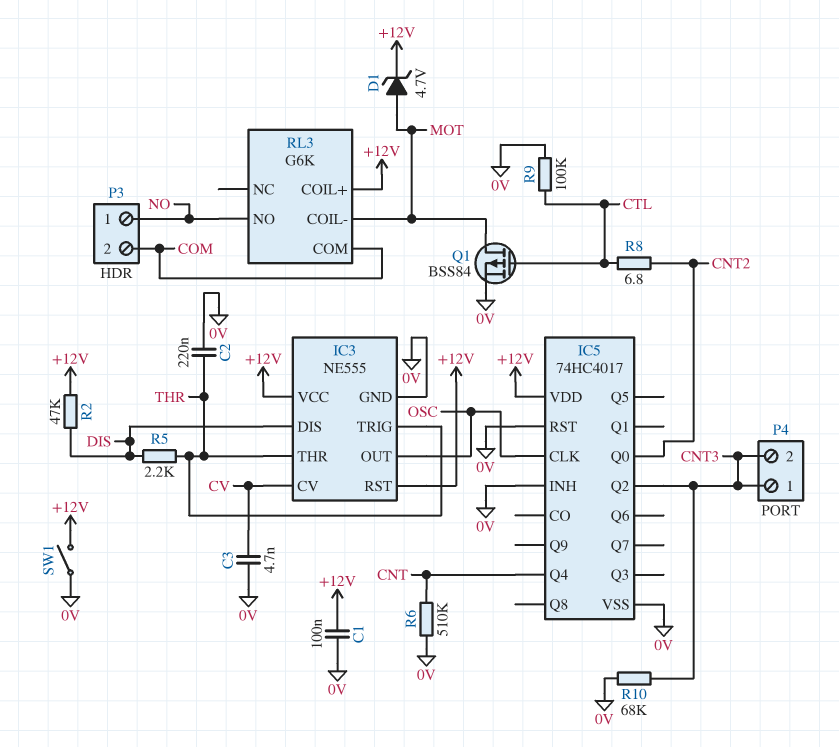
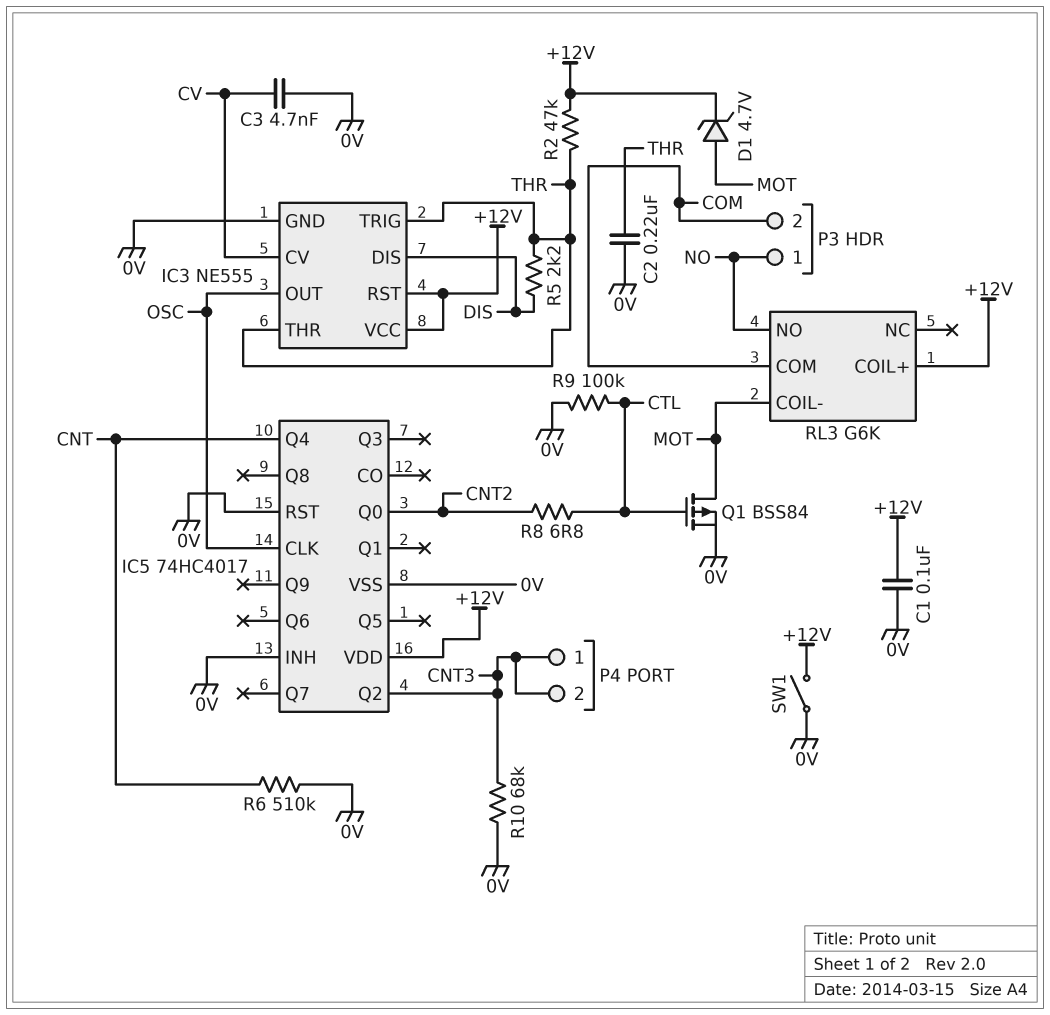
R2: 47k (+12V, DIS) -> 47k (+12V, THR)

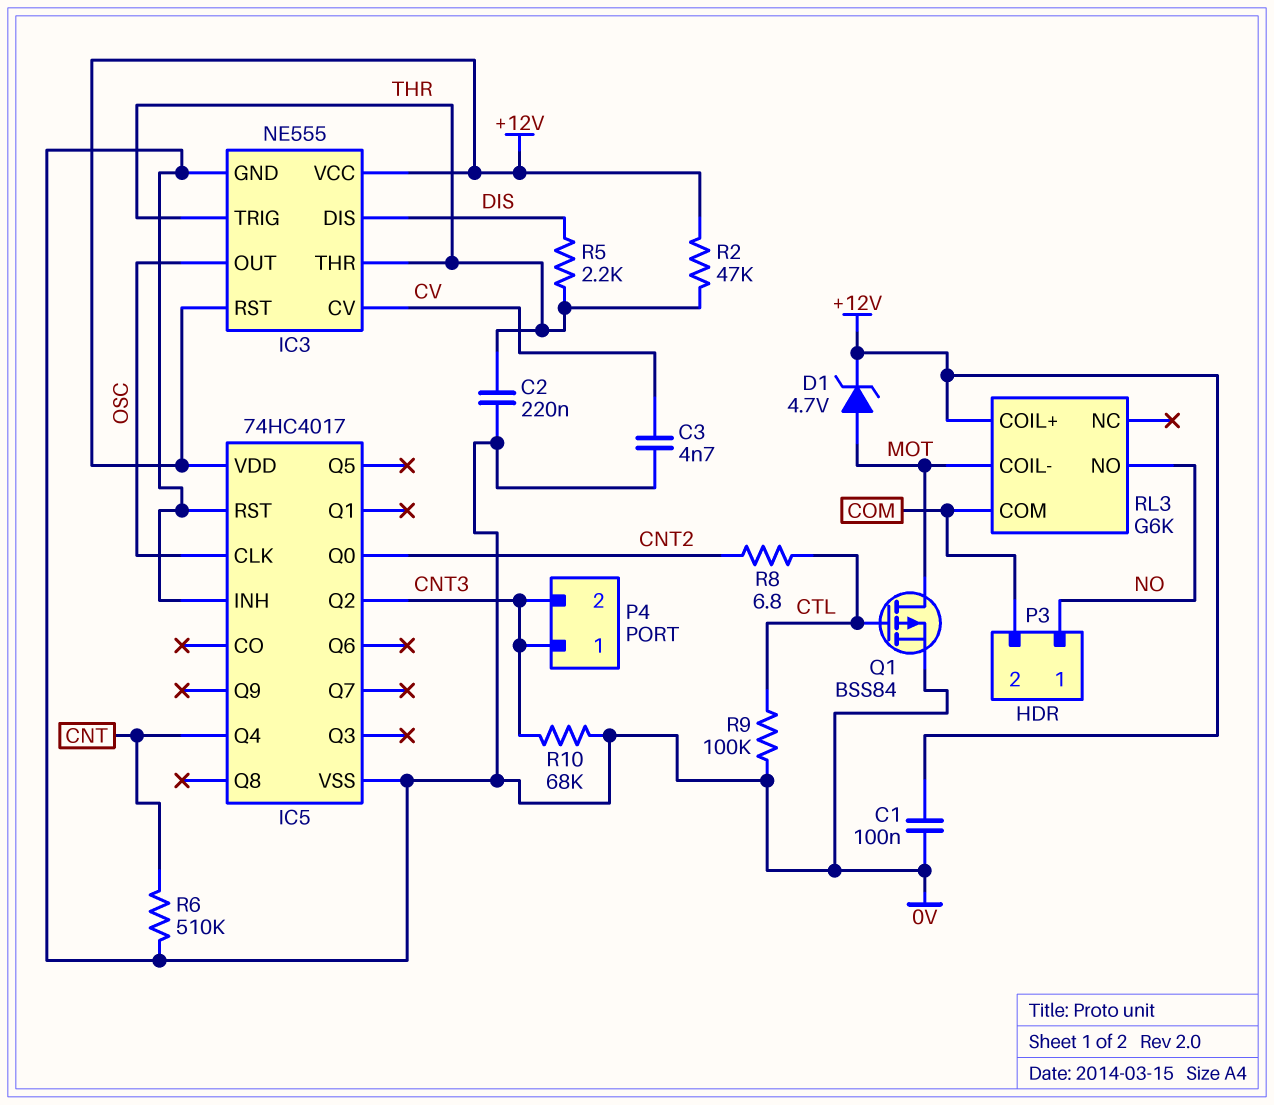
SW1: switch (+12V, 0V) -> none

